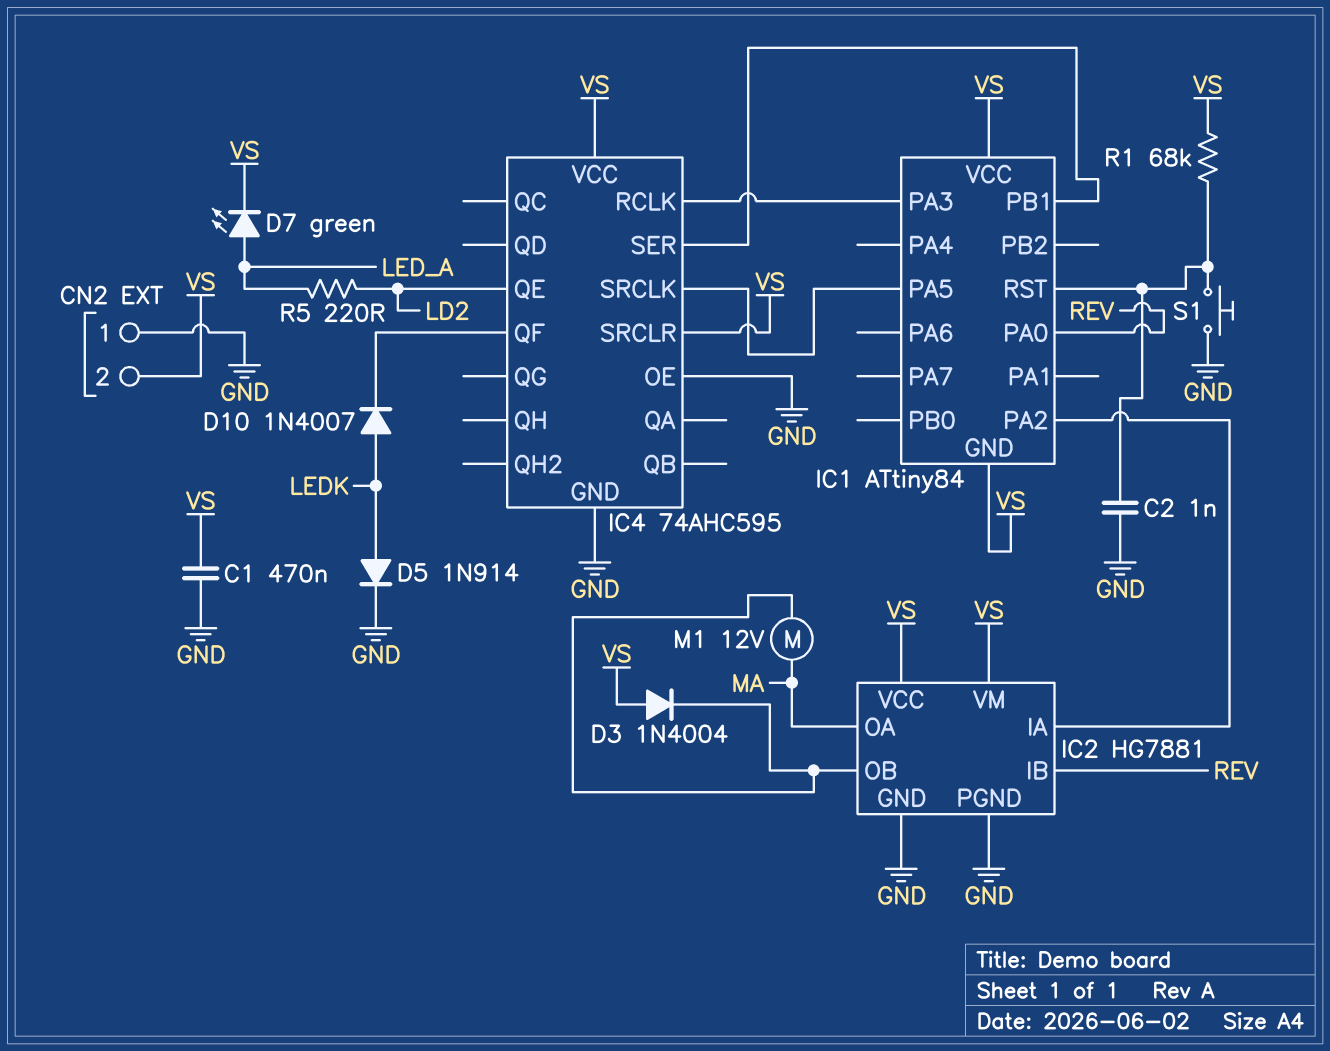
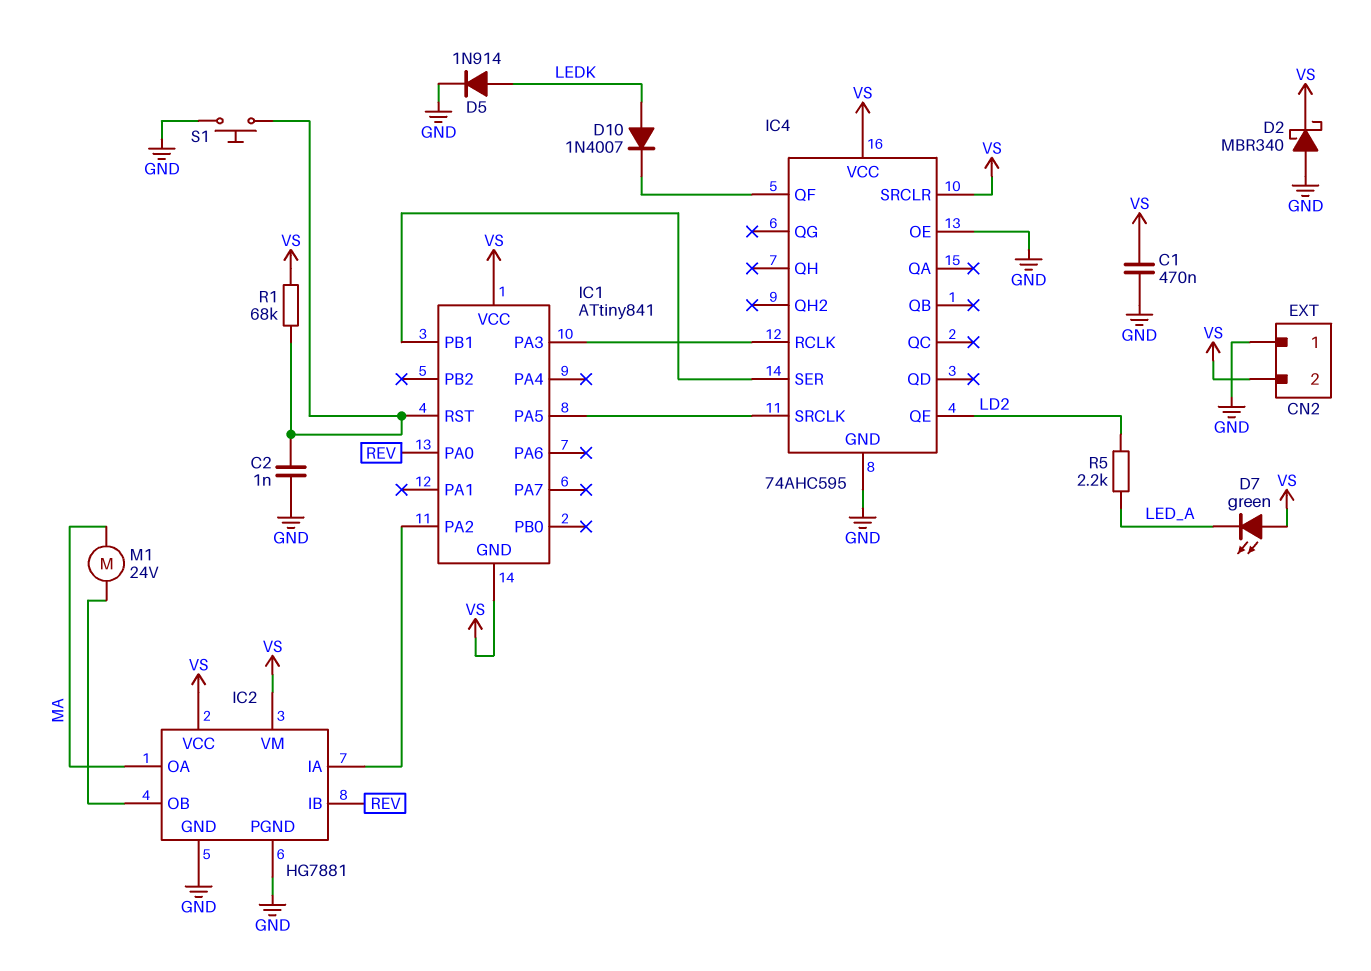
D2: none -> schottky MBR340 (A GND, K VS)
D3: diode 1N4004 (A VS, K IC2/OB) -> none
D7: LED green (A LED_A, K VS) -> LED green (A VS, K LED_A)
IC1: ATtiny84 -> ATtiny841
M1: motor 12V (IC2/OB, MA) -> motor 24V (IC2/OB, MA)
R5: 220 (LD2, LED_A) -> 2.2k (LD2, LED_A)

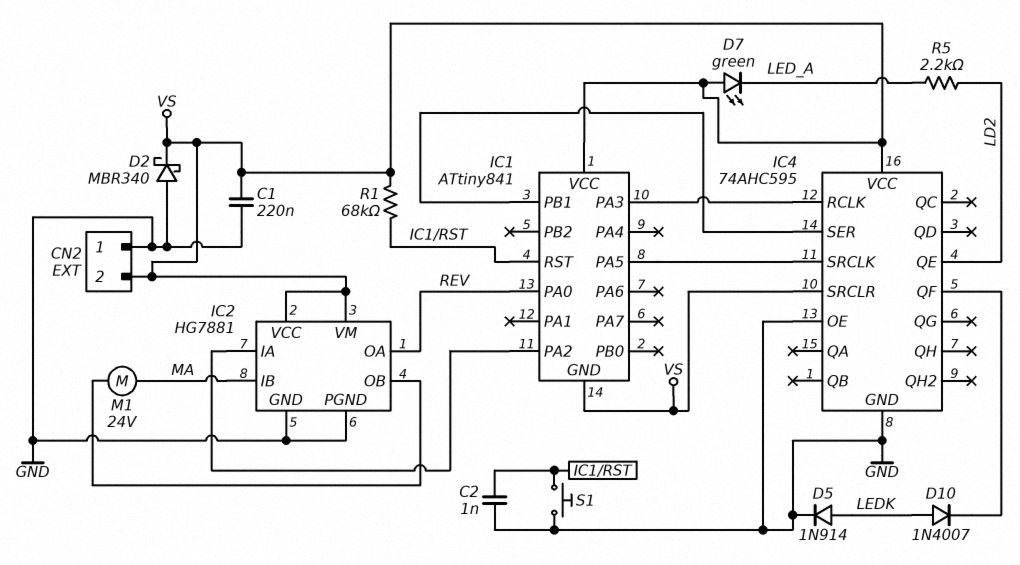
C1: 470nF (GND, VS) -> 220nF (GND, VS)
IC2 pin IB: REV -> MA
IC2 pin OA: MA -> REV

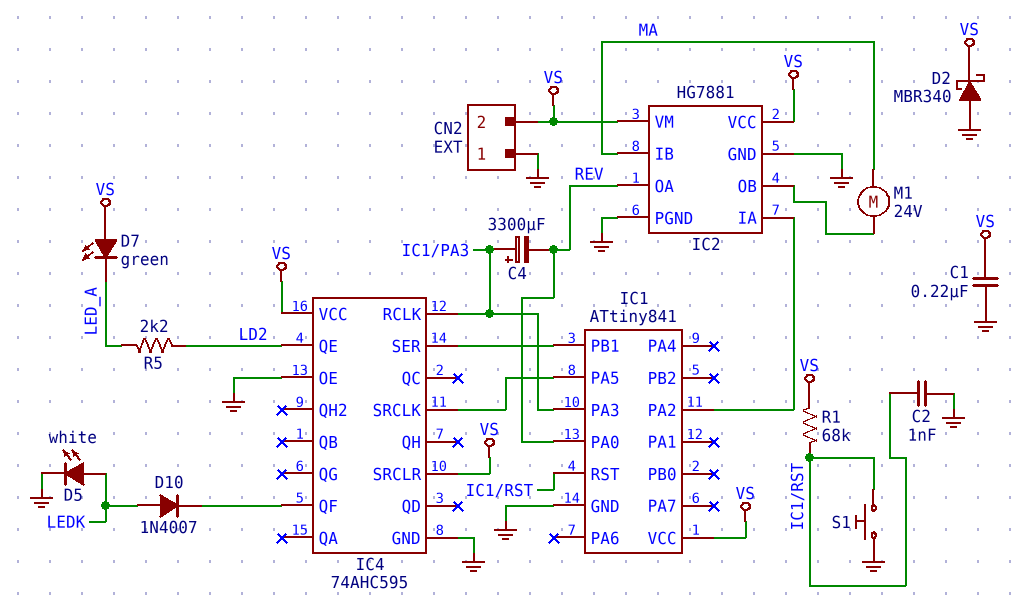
C4: none -> 3300uF (plus IC1/PA3, minus REV)
D5: diode 1N914 (A LEDK, K GND) -> LED white (A LEDK, K GND)
IC1 pin GND: VS -> GND

